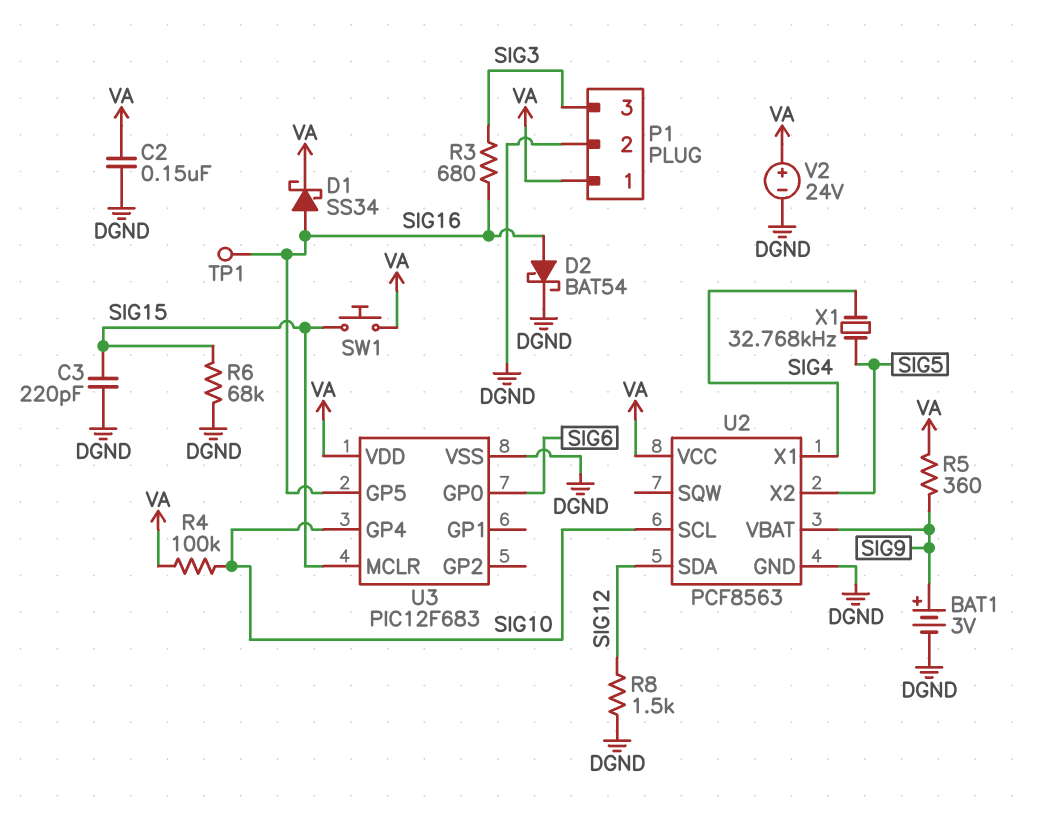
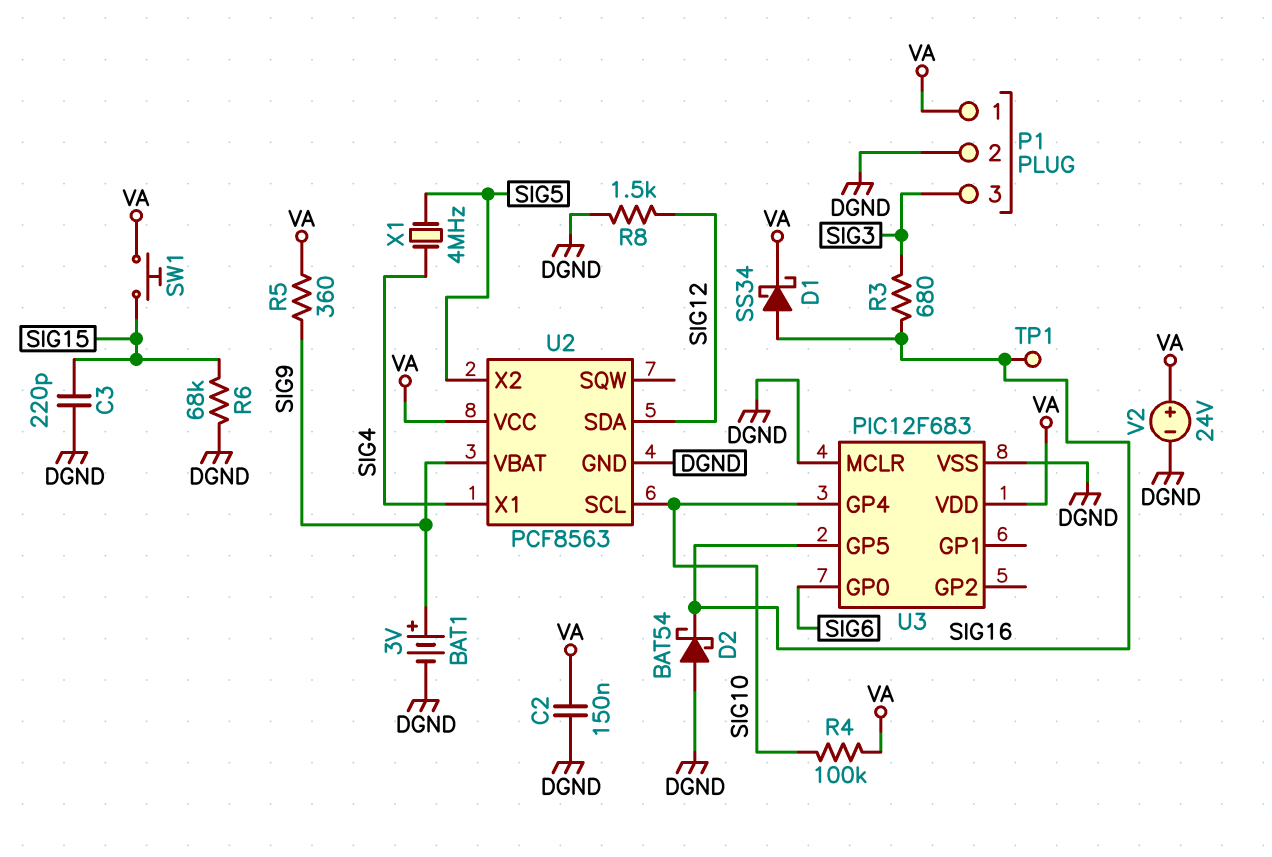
D2: schottky BAT54 (A SIG16, K DGND) -> schottky BAT54 (A DGND, K SIG16)
U3 pin MCLR: SIG15 -> DGND
X1: 32.768kHz (SIG4, SIG5) -> 4MHz (SIG4, SIG5)

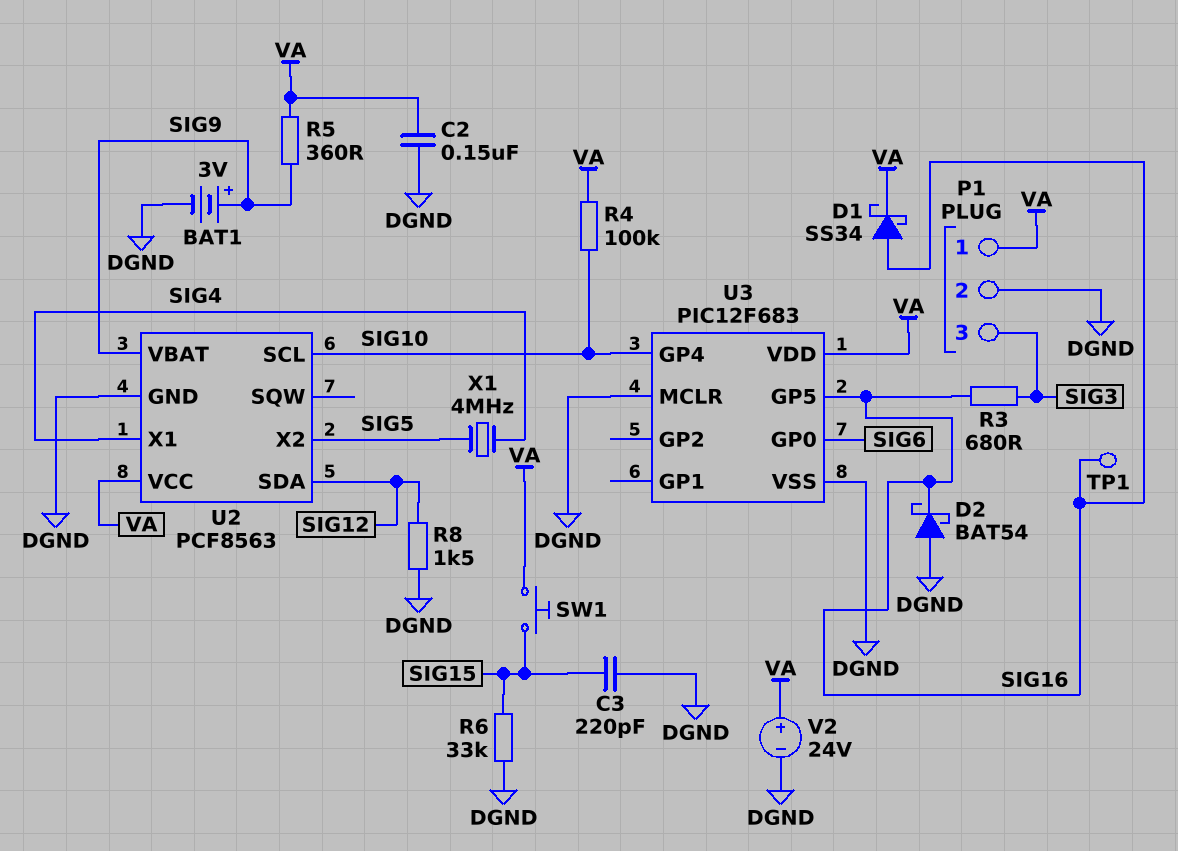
R6: 68k (DGND, SIG15) -> 33k (DGND, SIG15)

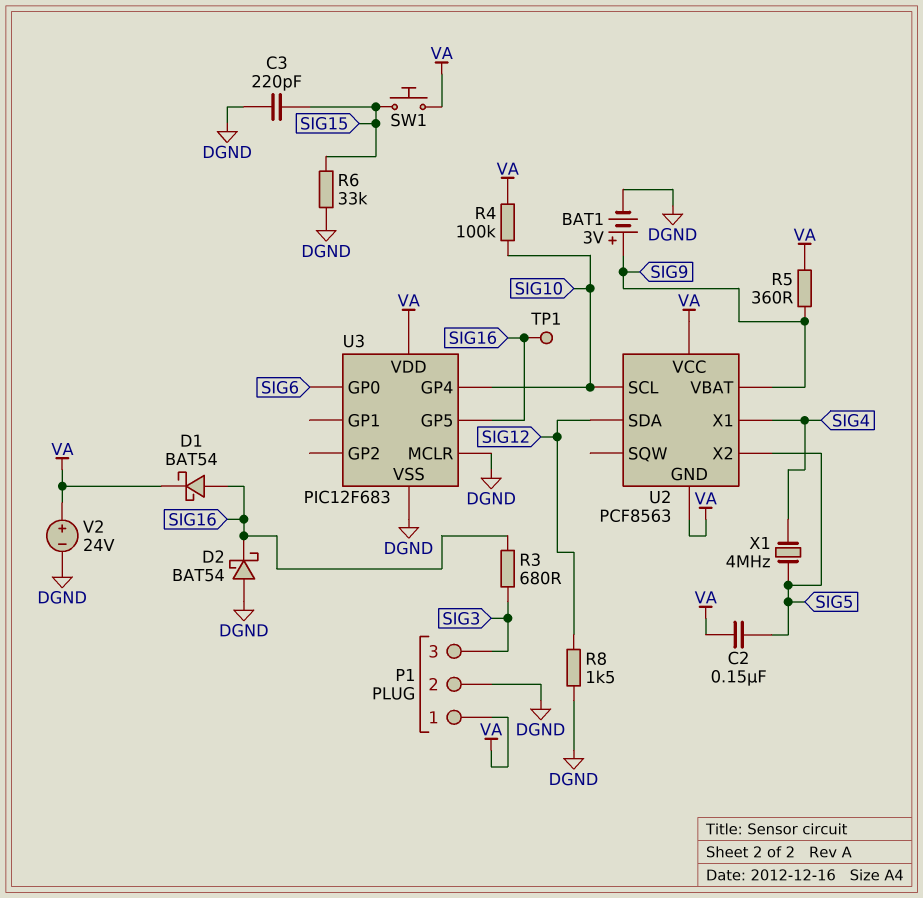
C2: 150nF (DGND, VA) -> 150nF (SIG5, VA)
D1: schottky SS34 (A SIG16, K VA) -> schottky BAT54 (A SIG16, K VA)
U2 pin GND: DGND -> VA

